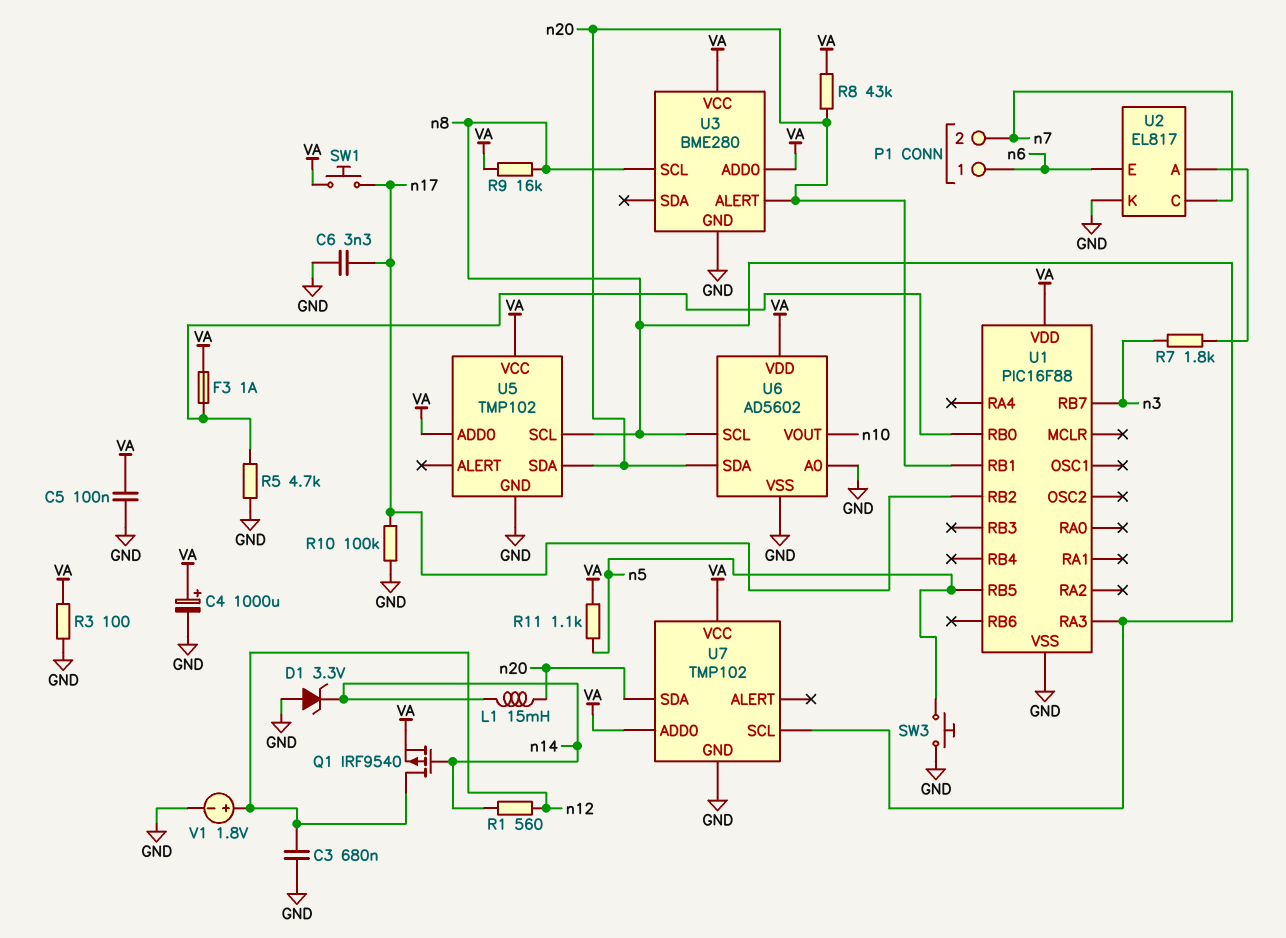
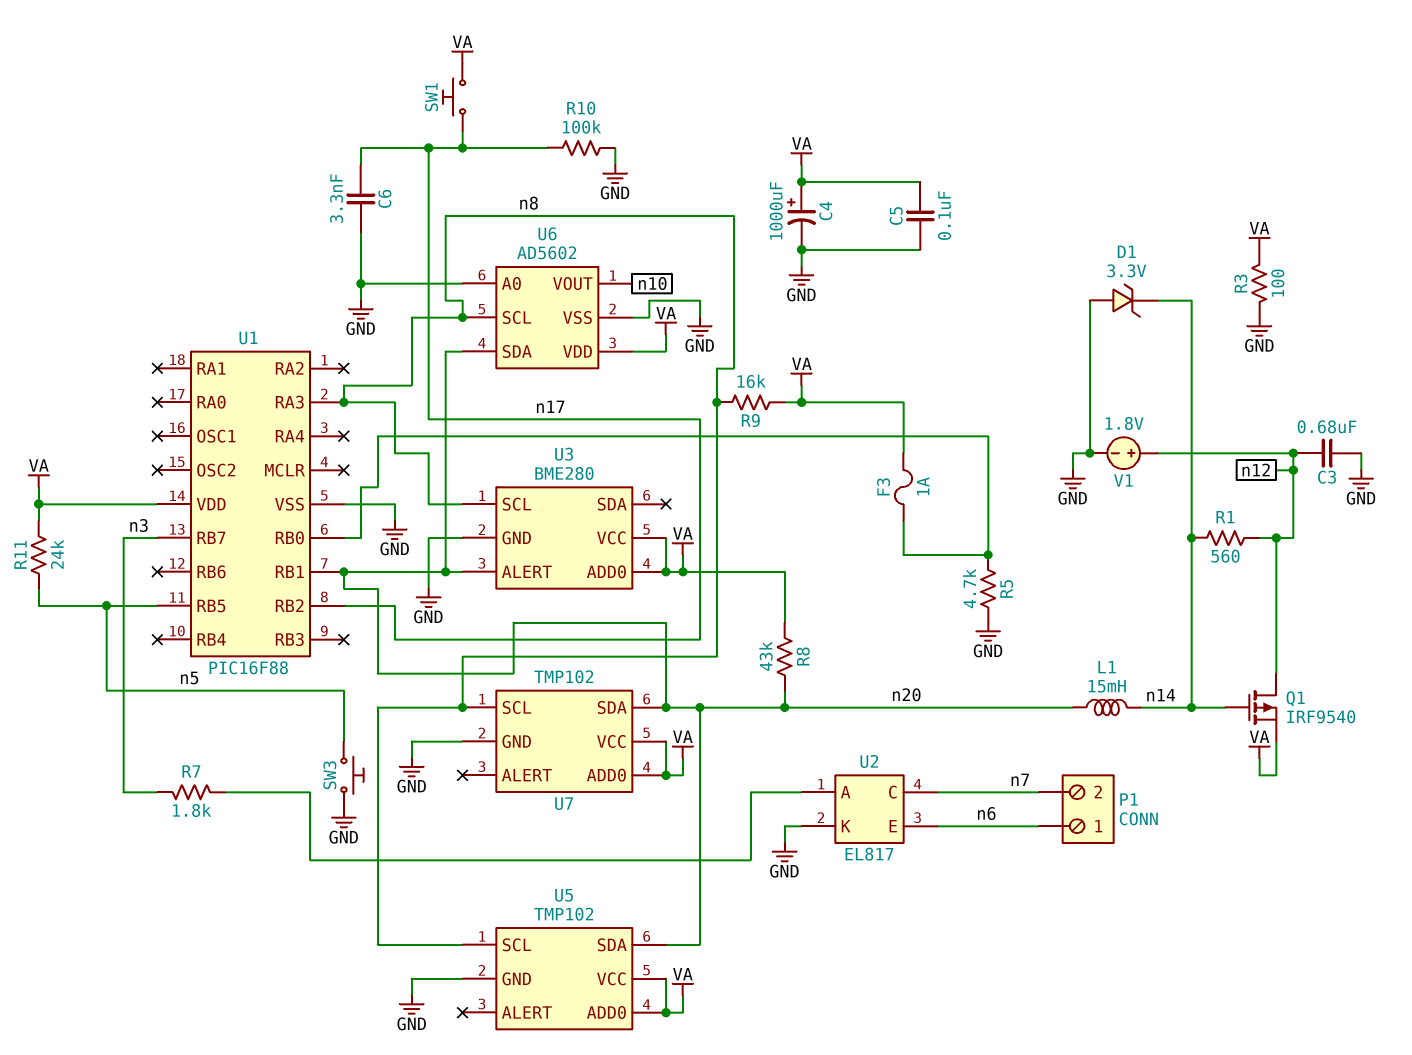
R11: 1.1k (VA, n5) -> 24k (VA, n5)

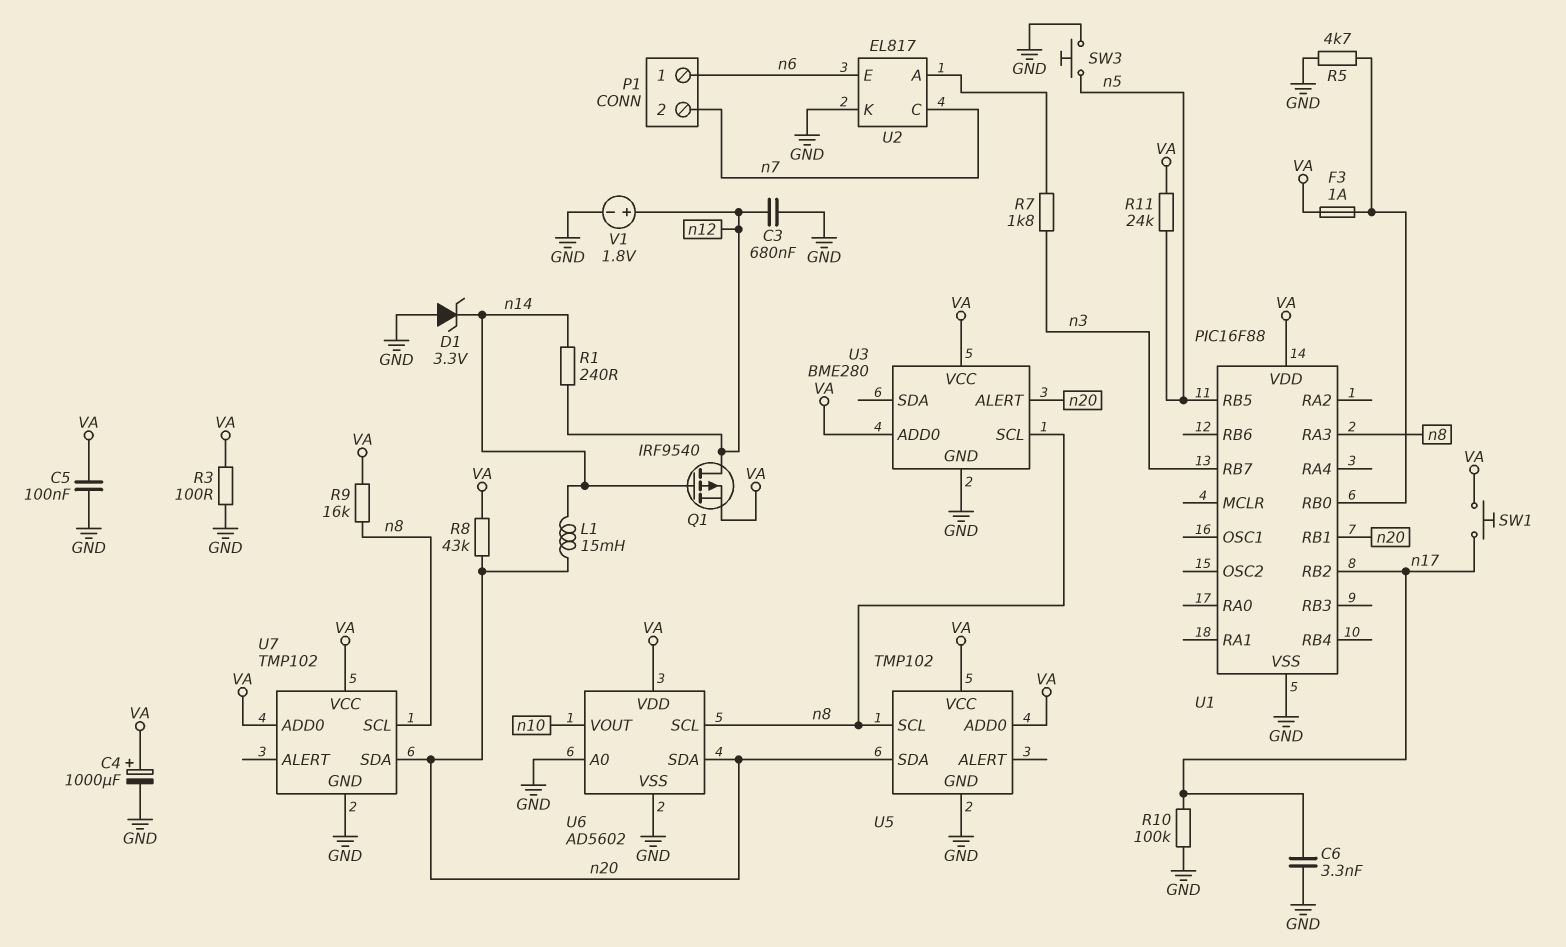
R1: 560 (n12, n14) -> 240 (n12, n14)

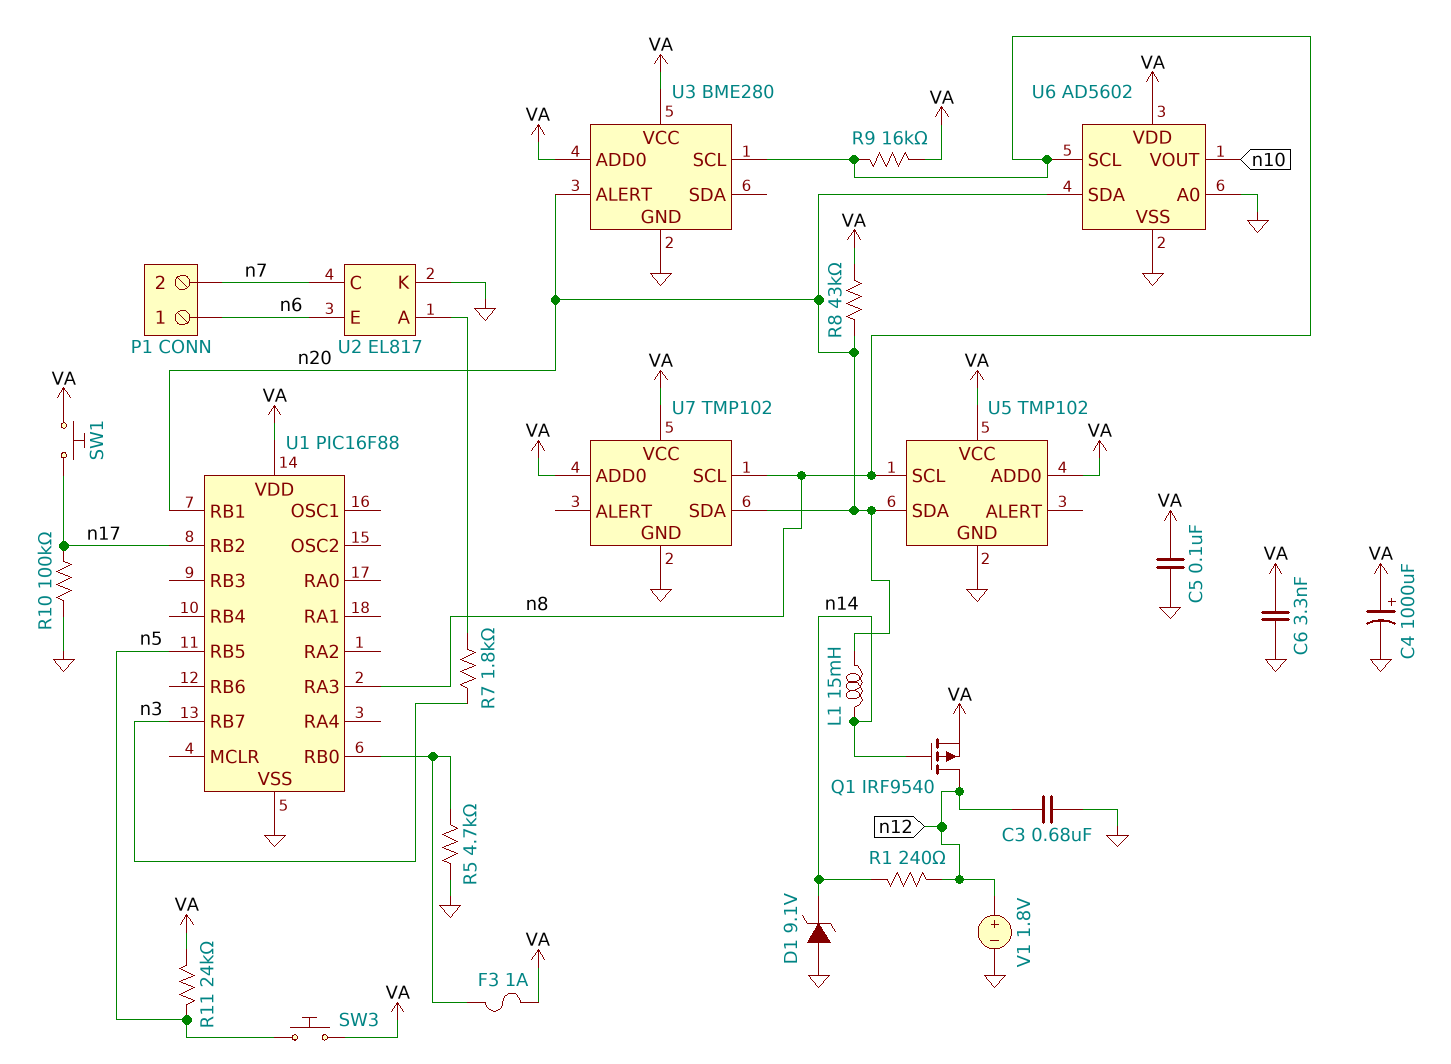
C6: 3.3nF (GND, n17) -> 3.3nF (GND, VA)
D1: zener 3.3V (A GND, K n14) -> zener 9.1V (A GND, K n14)
R3: 100 (GND, VA) -> none
SW3: button (GND, n5) -> button (VA, n5)

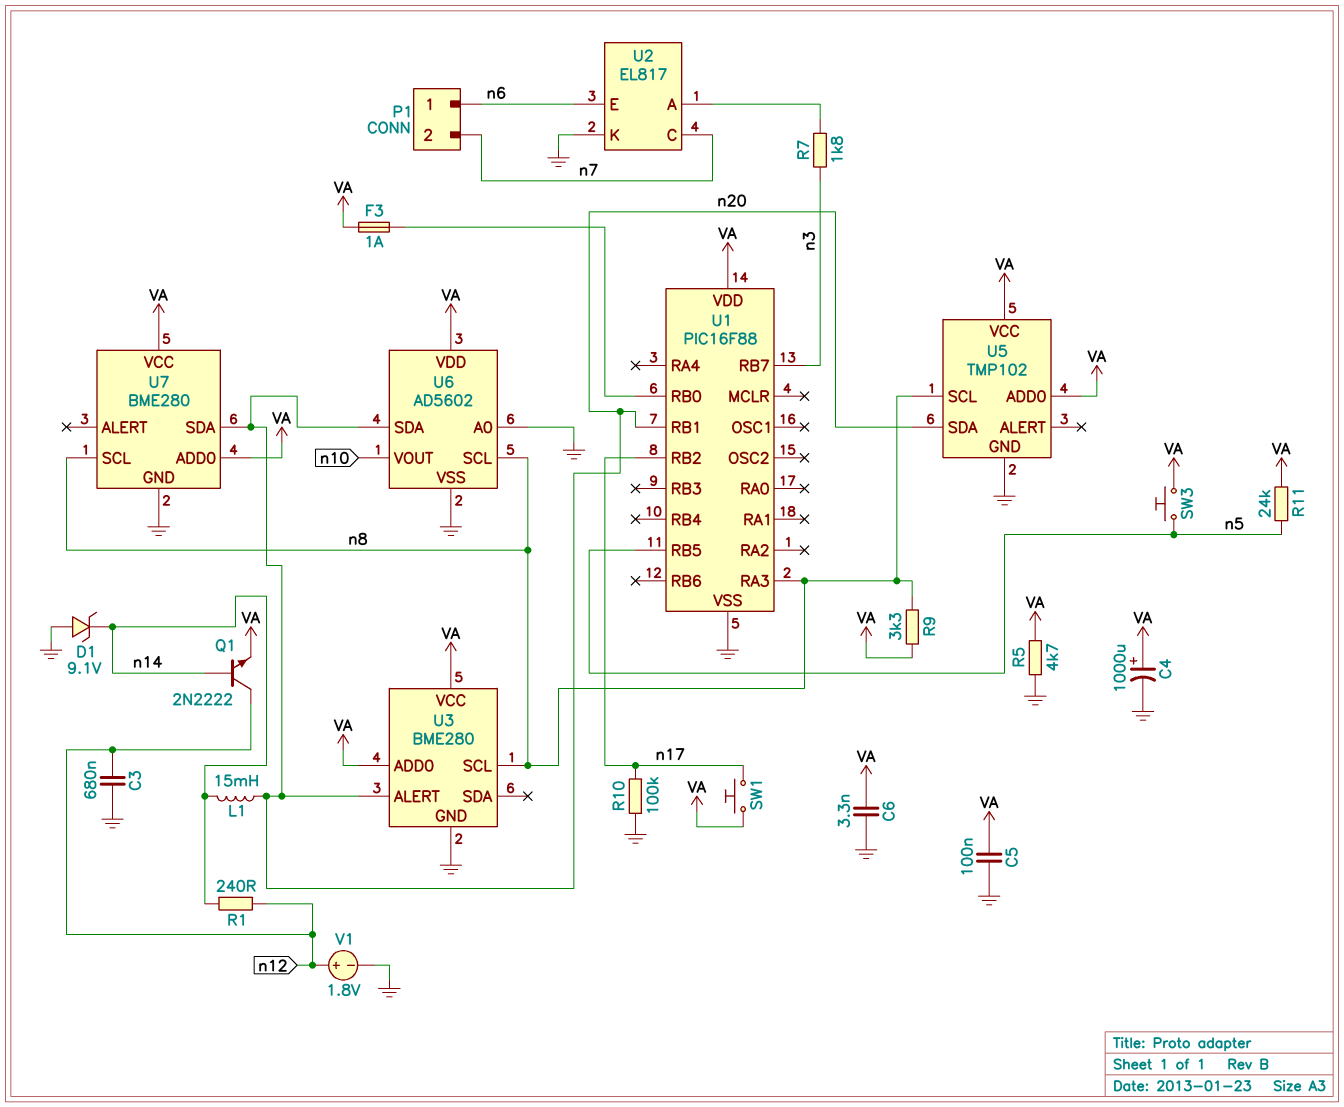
Q1: PMOS IRF9540 (G n14, D n12, S VA) -> NPN 2N2222 (B n14, C n12, E VA)
R5: 4.7k (GND, U1/RB0) -> 4.7k (GND, VA)
R8: 43k (VA, n20) -> none
R9: 16k (VA, n8) -> 3.3k (VA, n8)
U7: TMP102 -> BME280

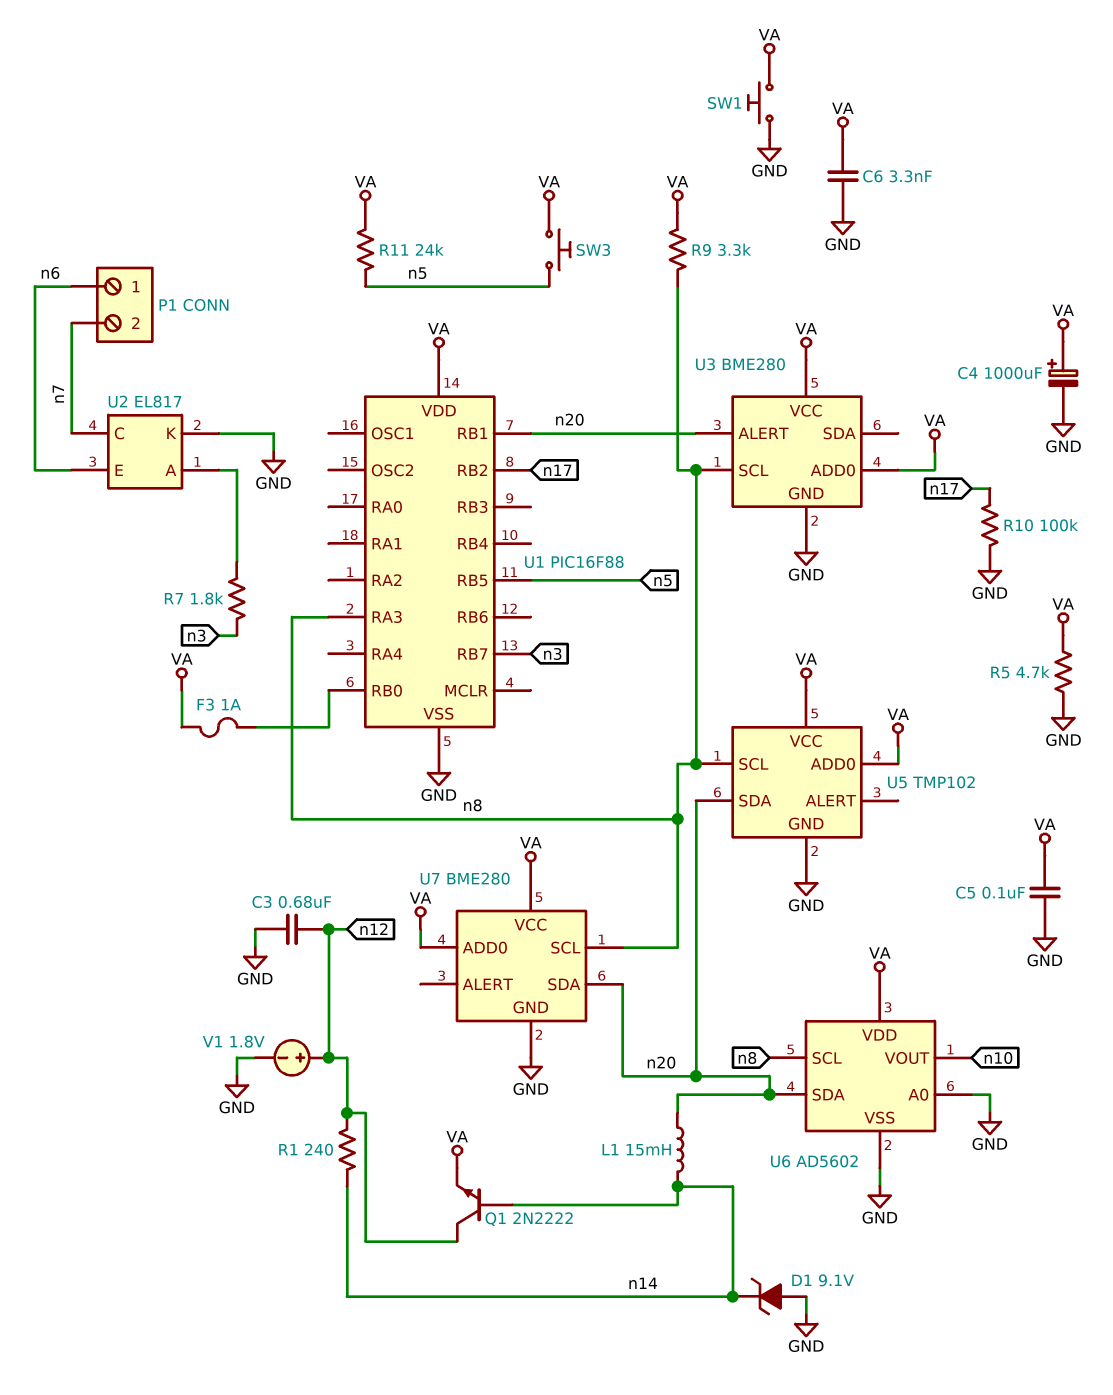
SW1: button (VA, n17) -> button (GND, VA)

